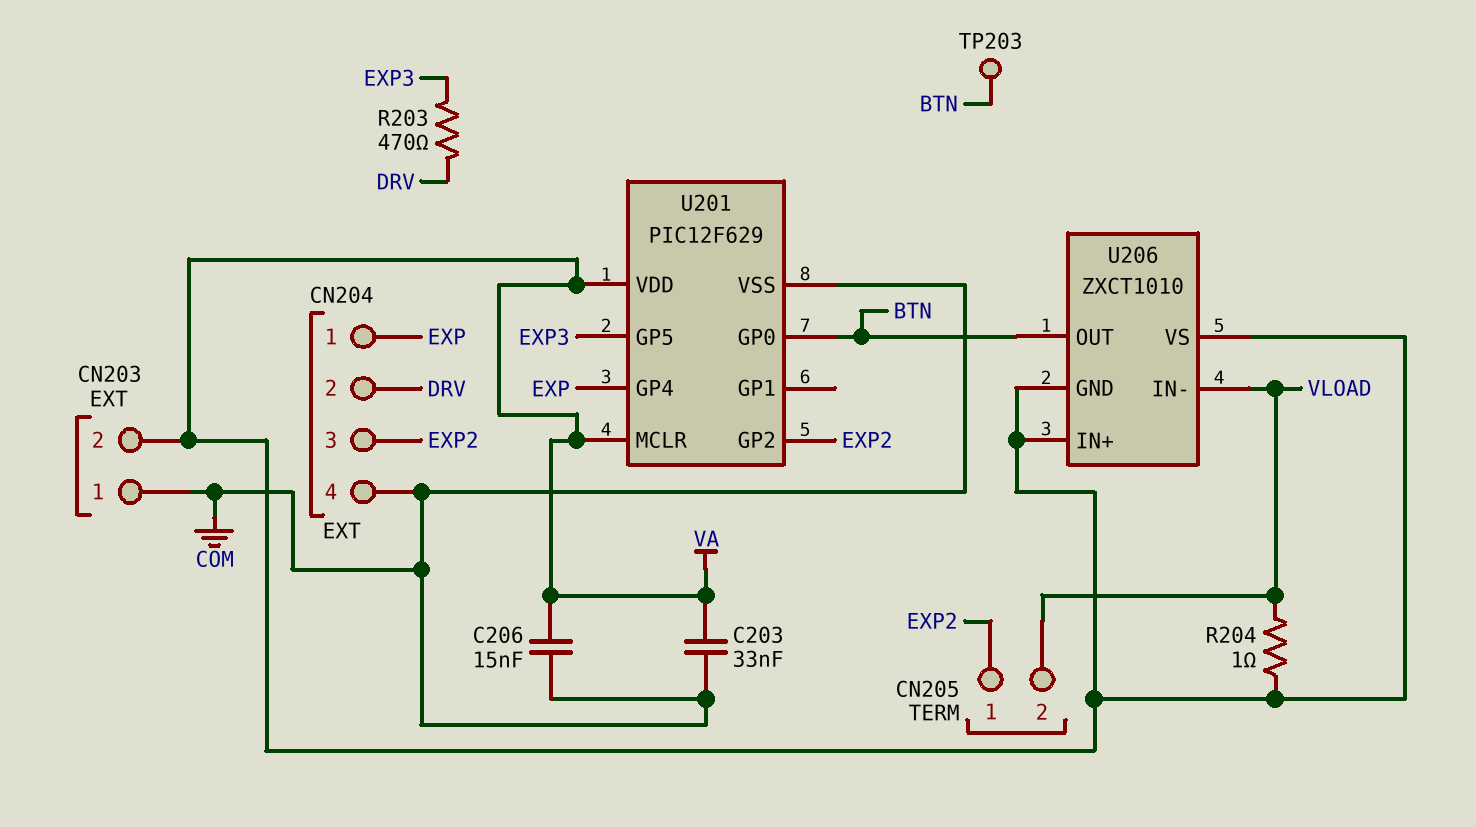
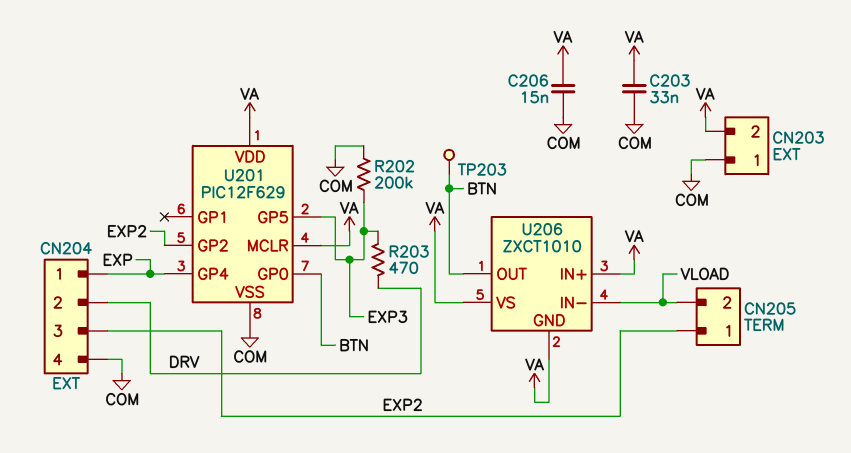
R202: none -> 200k (COM, EXP3)
R204: 1 (VA, VLOAD) -> none

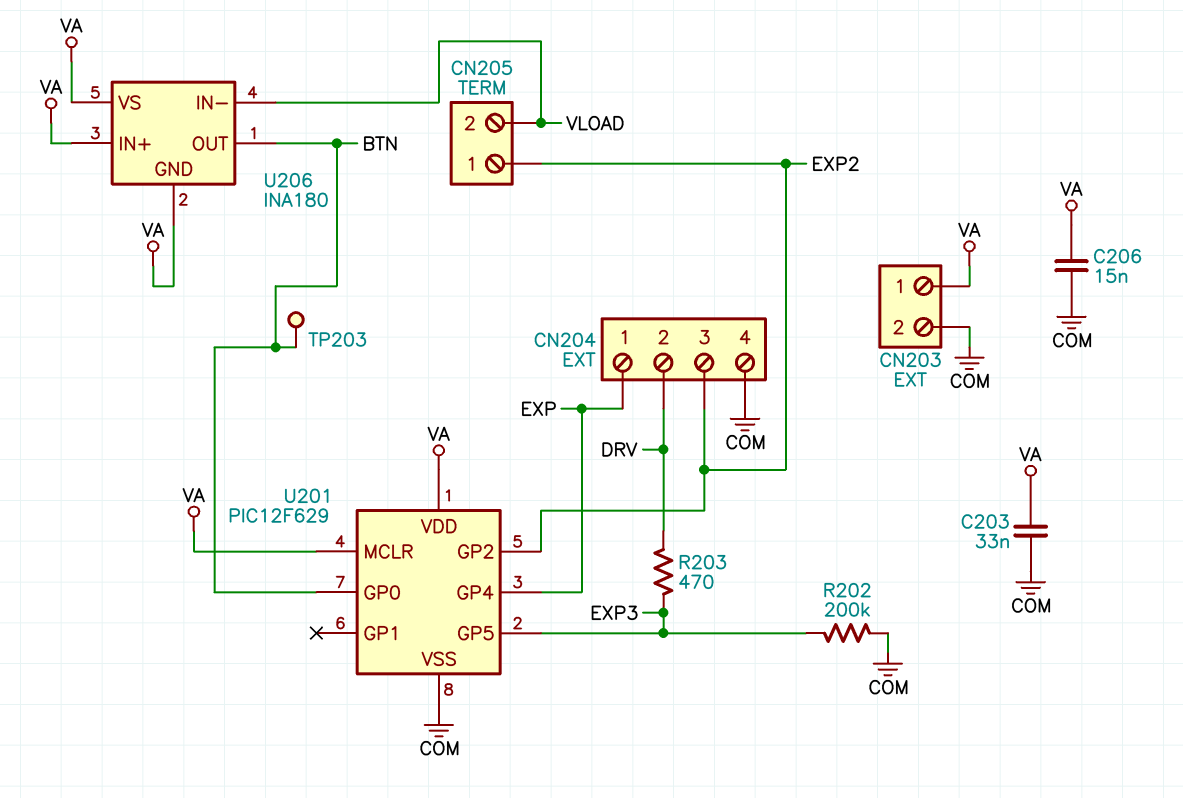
CN203 pin 1: COM -> VA
CN203 pin 2: VA -> COM
U206: ZXCT1010 -> INA180

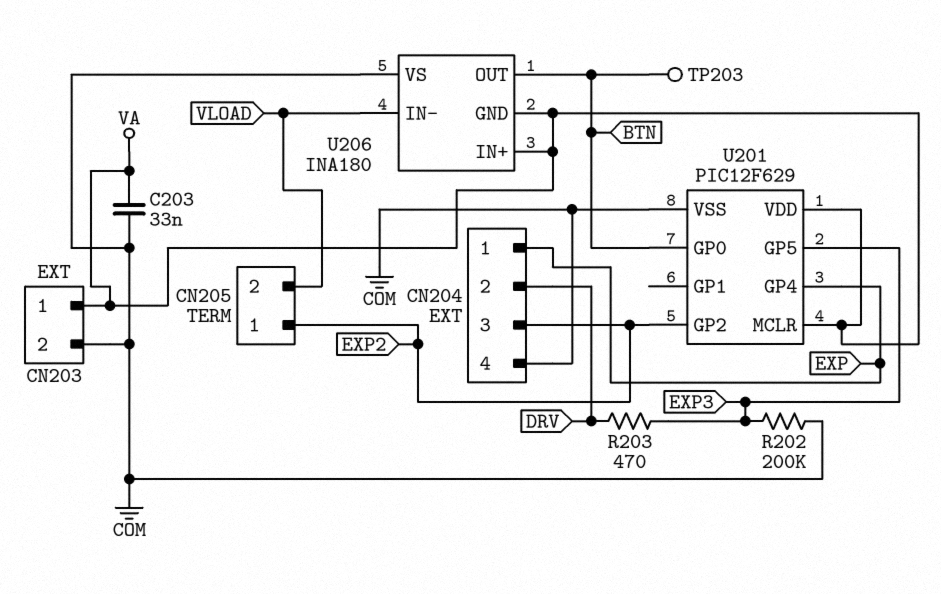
C206: 15nF (COM, VA) -> none
U206 pin VS: VA -> COM

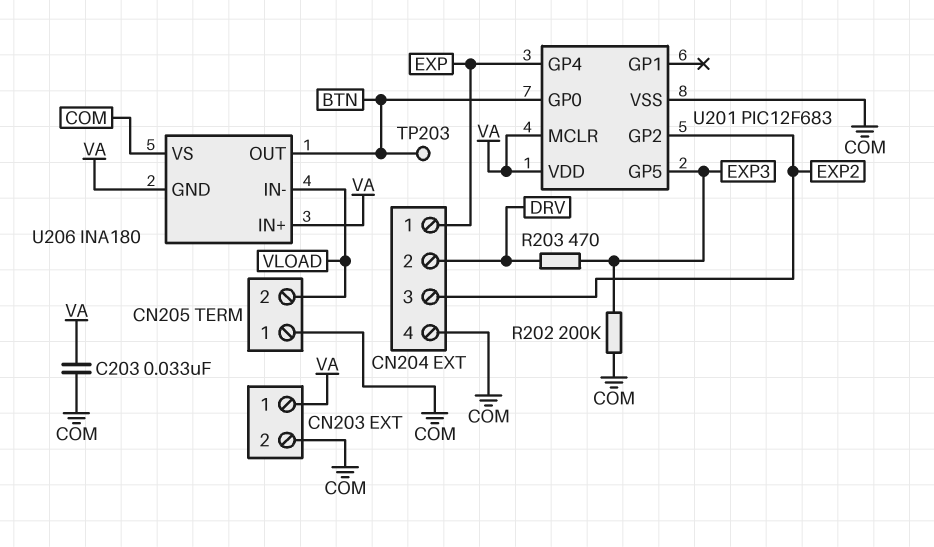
CN205 pin 1: EXP2 -> COM
U201: PIC12F629 -> PIC12F683

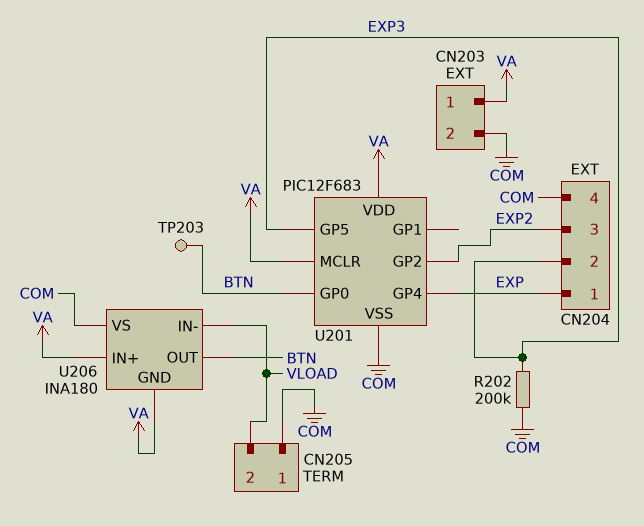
C203: 33nF (COM, VA) -> none
CN204 pin 2: DRV -> EXP3
R203: 470 (DRV, EXP3) -> none

